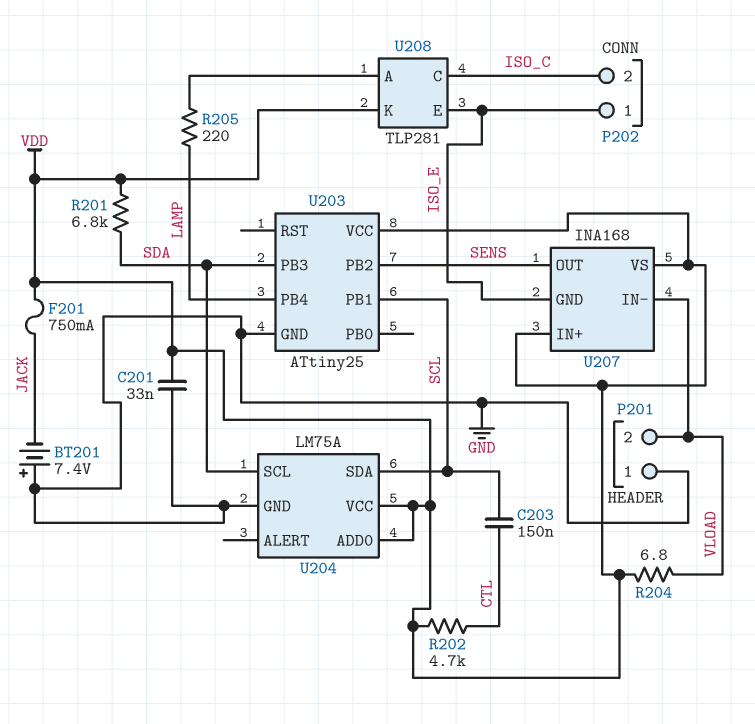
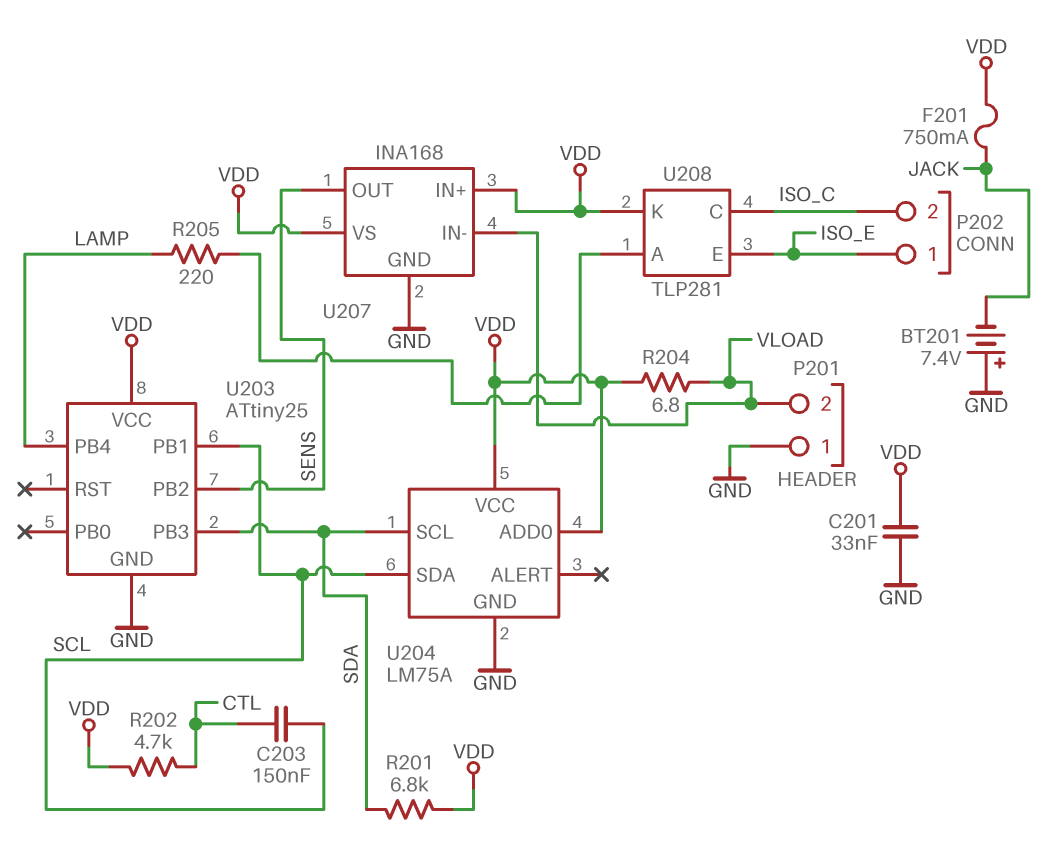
U207 pin GND: ISO_E -> GND

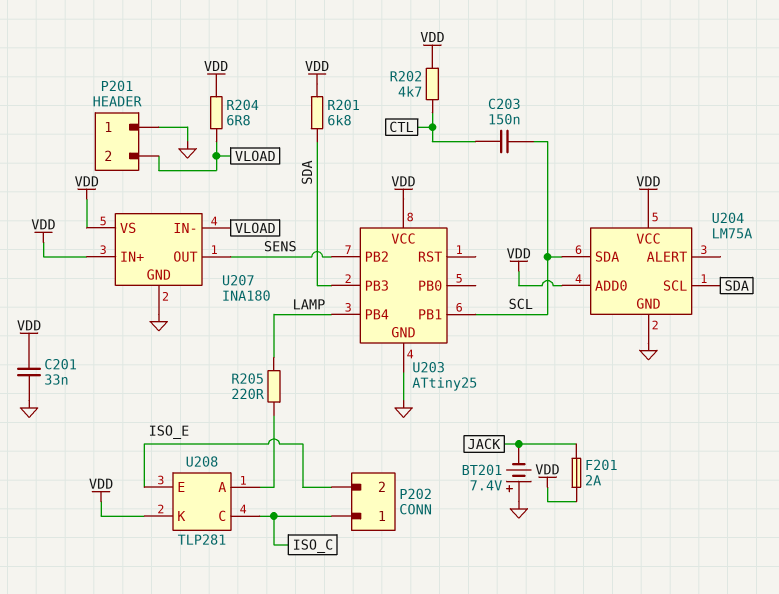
F201: 750mA (JACK, VDD) -> 2A (JACK, VDD)
P202 pin 1: ISO_E -> ISO_C
P202 pin 2: ISO_C -> ISO_E
U207: INA168 -> INA180

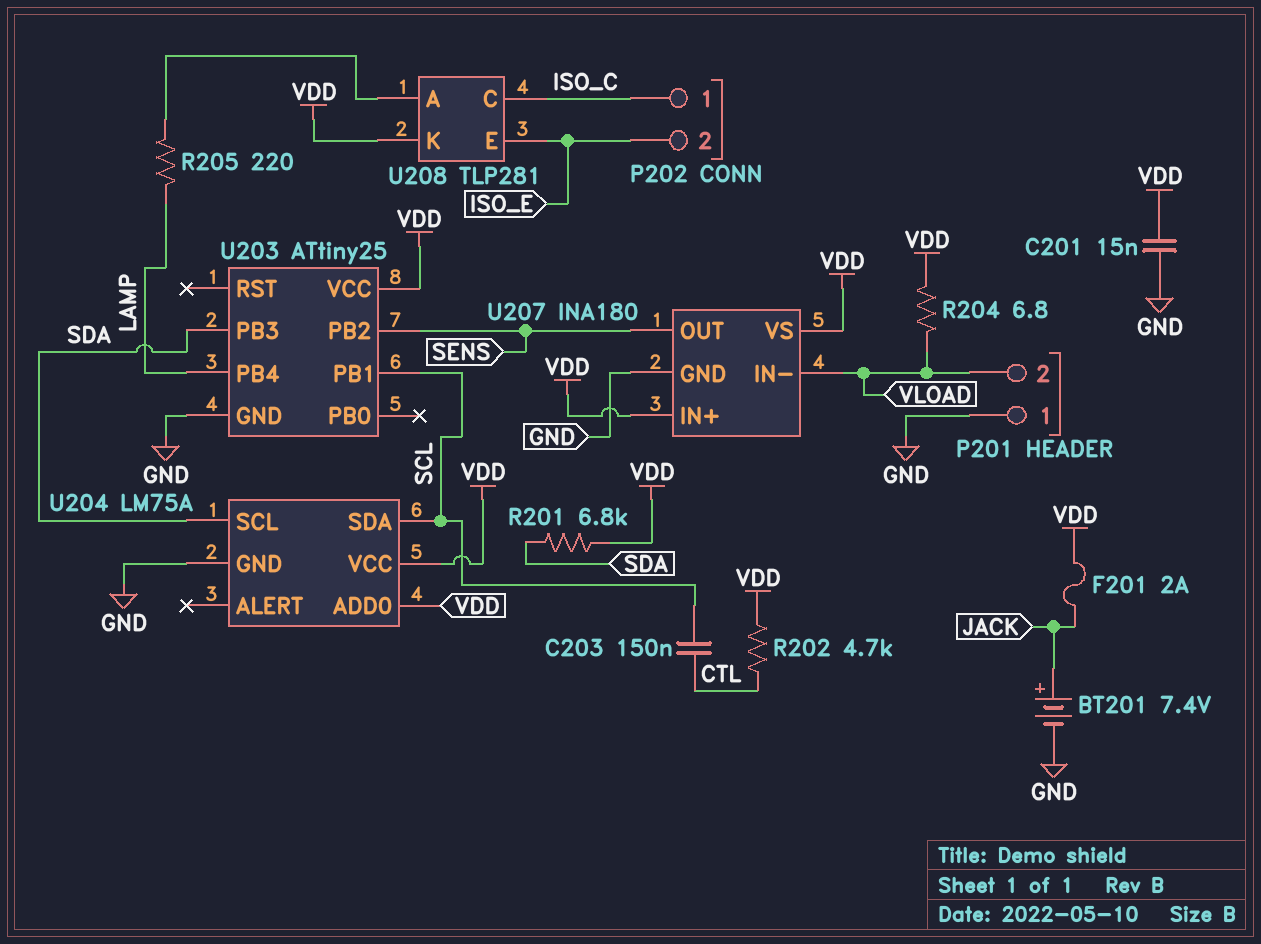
BT201: 7.4V (plus GND, minus JACK) -> 7.4V (plus JACK, minus GND)
C201: 33nF (GND, VDD) -> 15nF (GND, VDD)

